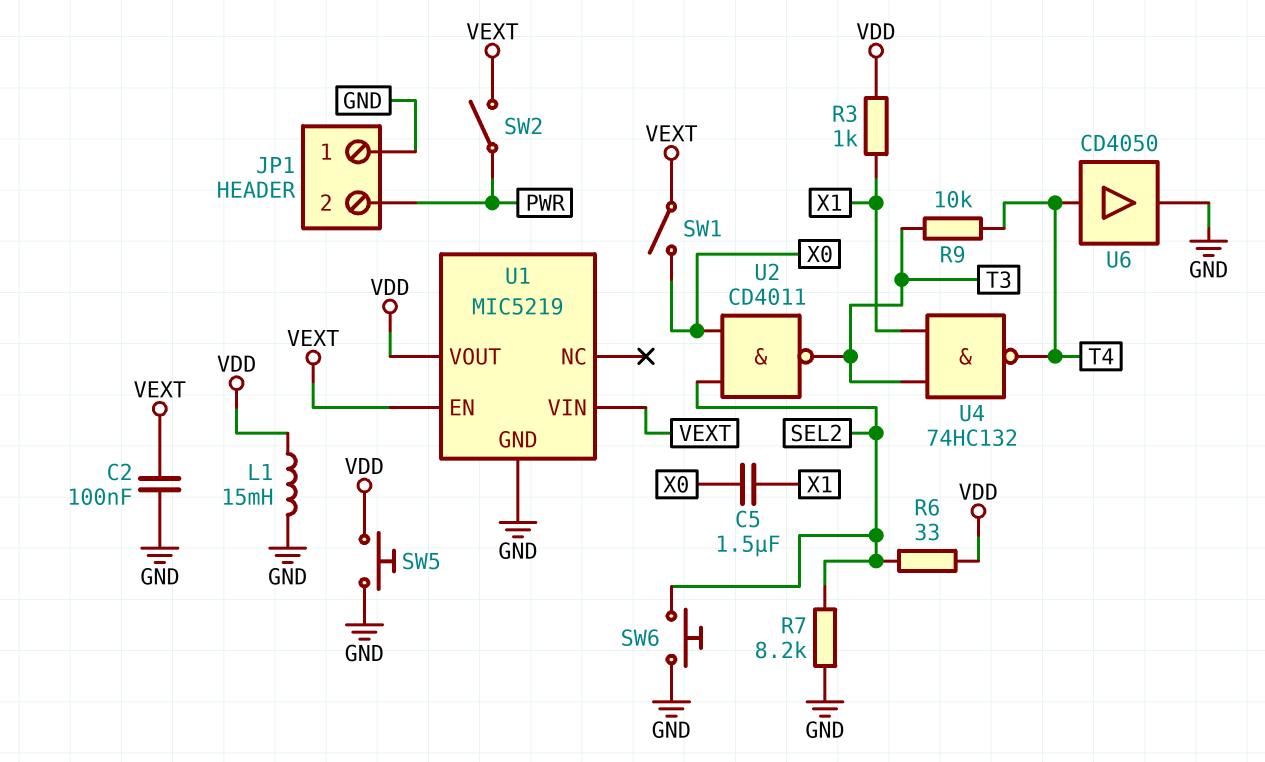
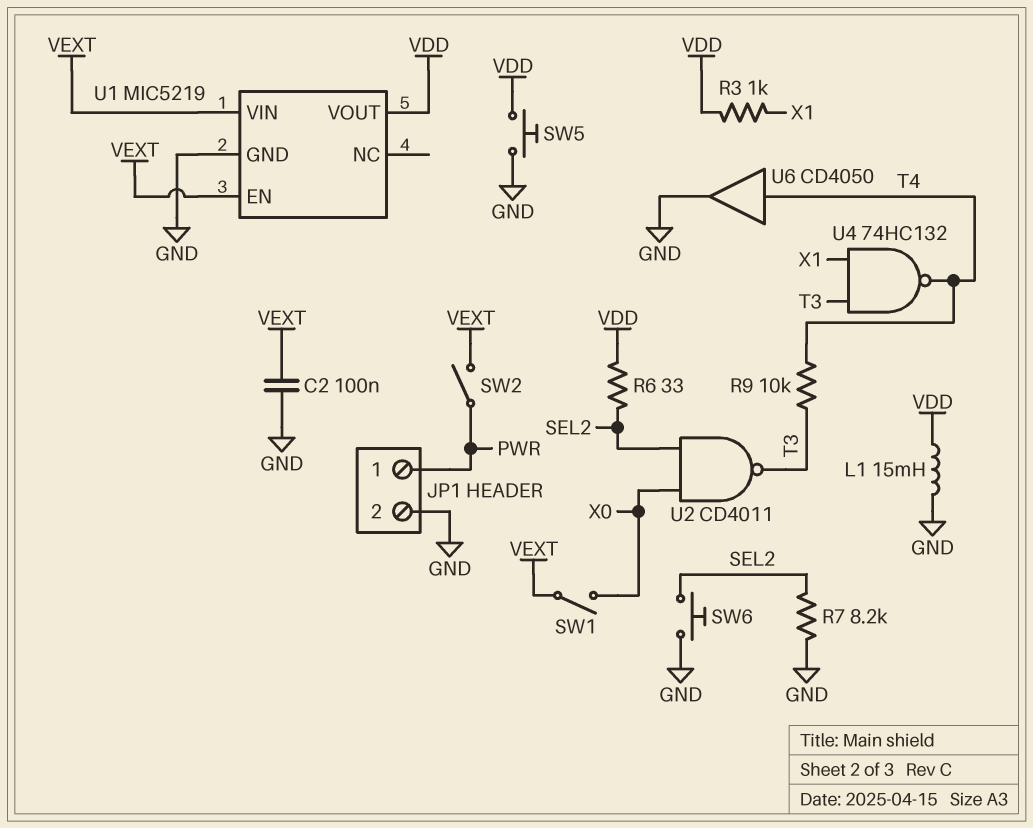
C5: 1.5uF (X0, X1) -> none
JP1 pin 1: GND -> PWR
JP1 pin 2: PWR -> GND

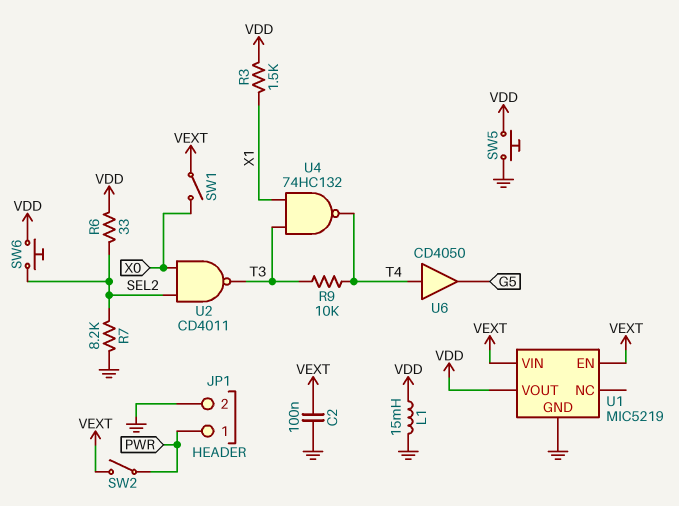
R3: 1k (VDD, X1) -> 1.5k (VDD, X1)
SW6: button (GND, SEL2) -> button (SEL2, VDD)
U6: buffer CD4050 (in T4, out GND) -> buffer CD4050 (in T4, out G5)

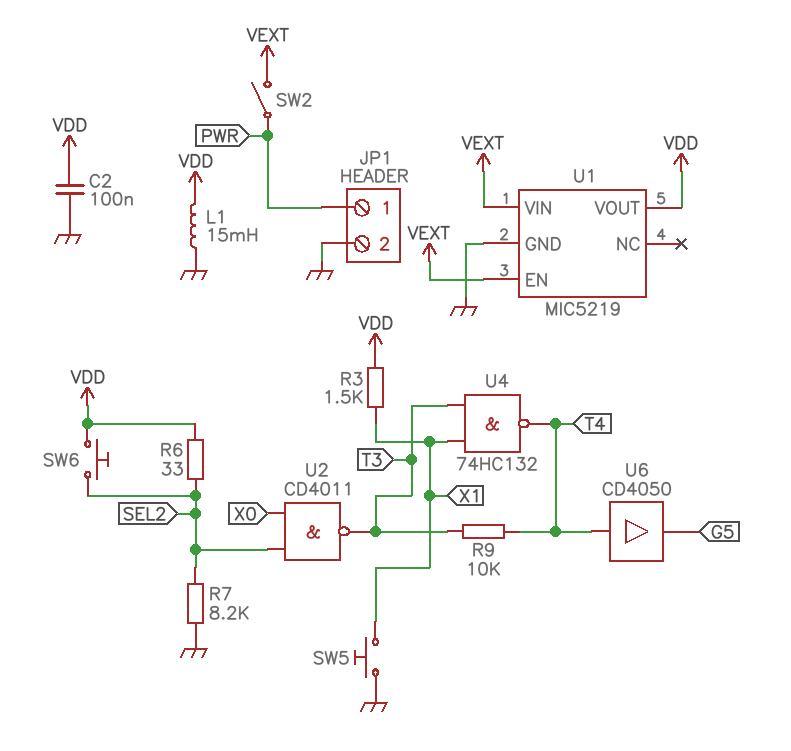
C2: 100nF (GND, VEXT) -> 100nF (GND, VDD)
SW1: switch (VEXT, X0) -> none
SW5: button (GND, VDD) -> button (GND, X1)

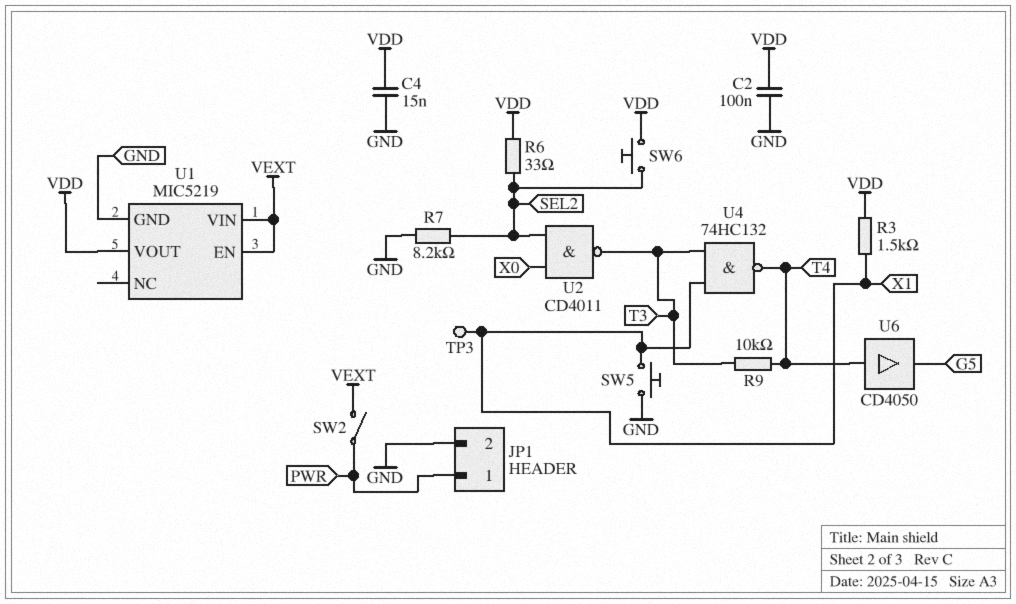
C4: none -> 15nF (GND, VDD)
L1: 15mH (GND, VDD) -> none
TP3: none -> test point (X1)

